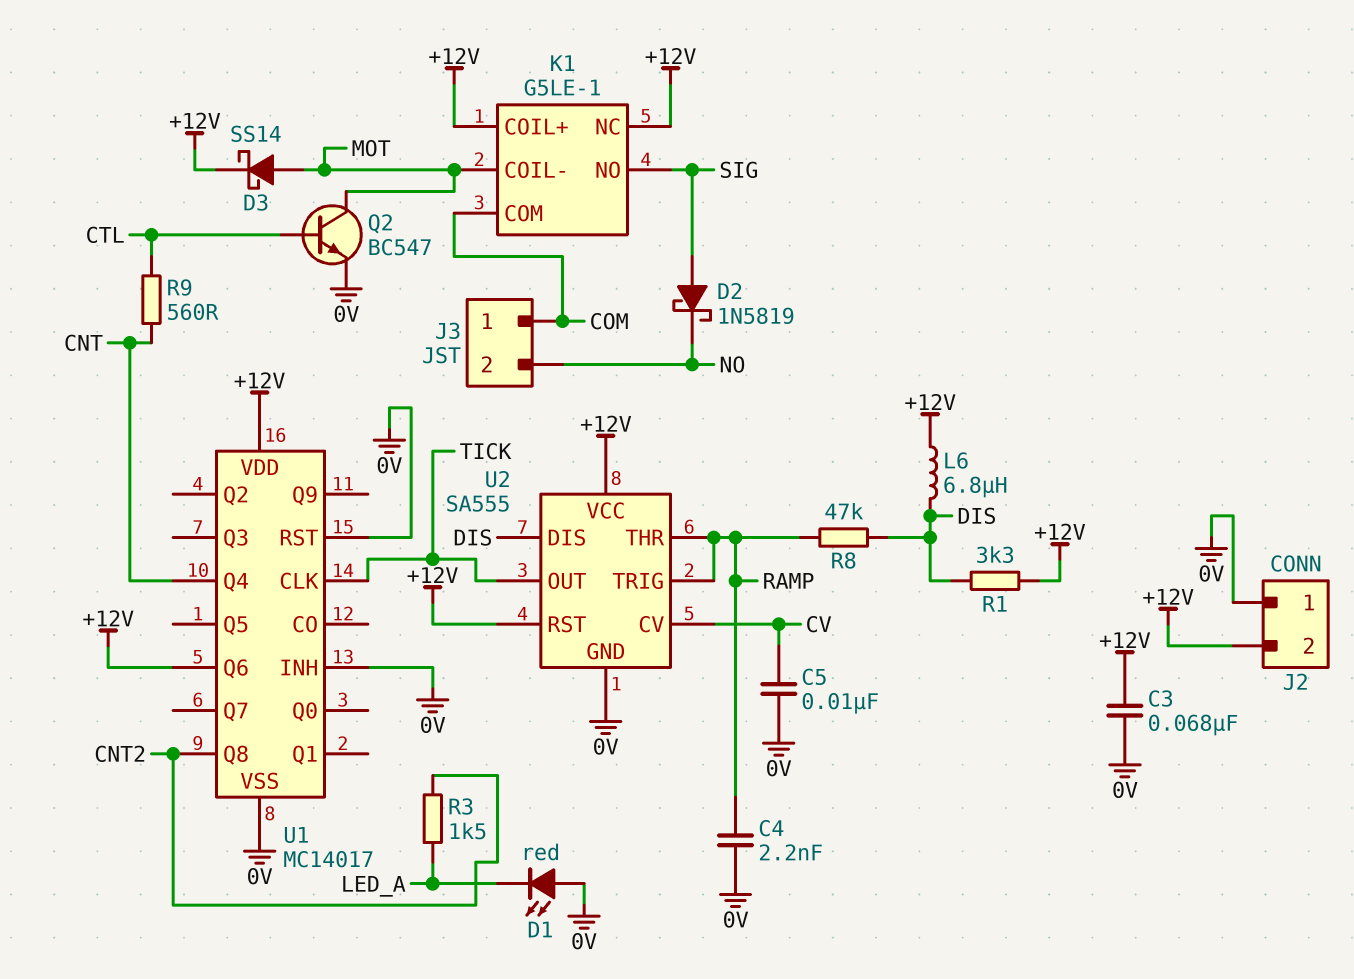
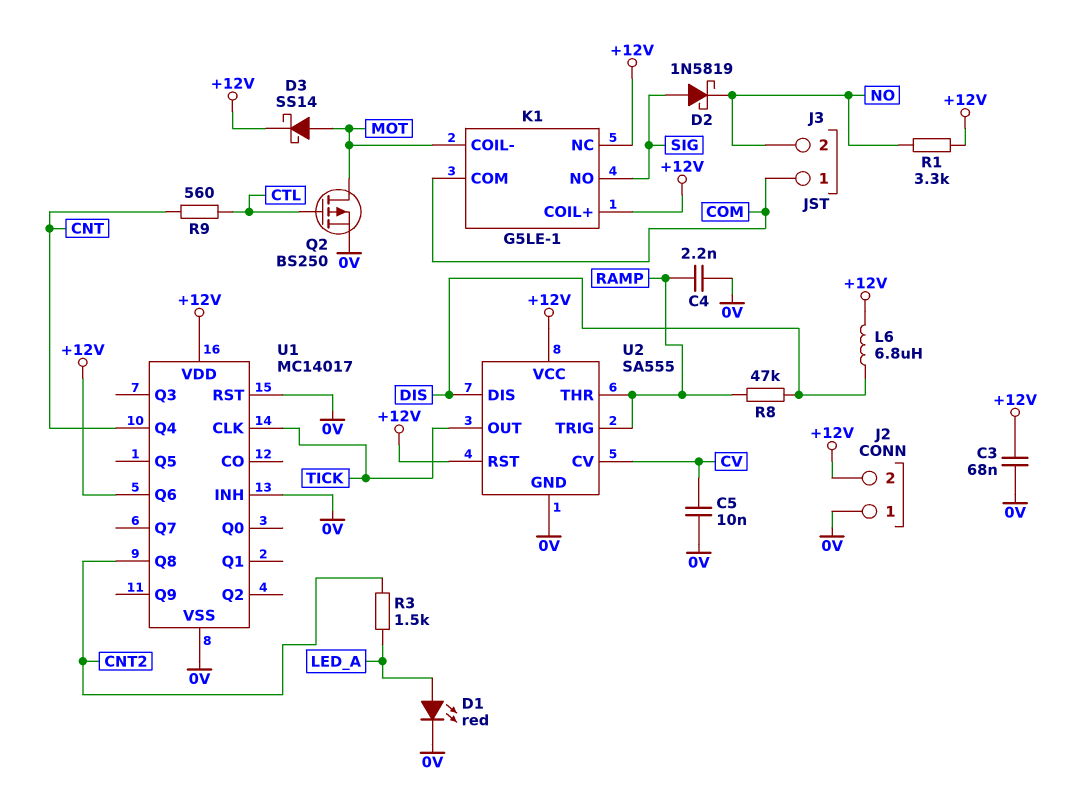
D1: LED red (A 0V, K LED_A) -> LED red (A LED_A, K 0V)
Q2: NPN BC547 (B CTL, C MOT, E 0V) -> PMOS BS250 (G CTL, D MOT, S 0V)
R1: 3.3k (+12V, DIS) -> 3.3k (+12V, NO)

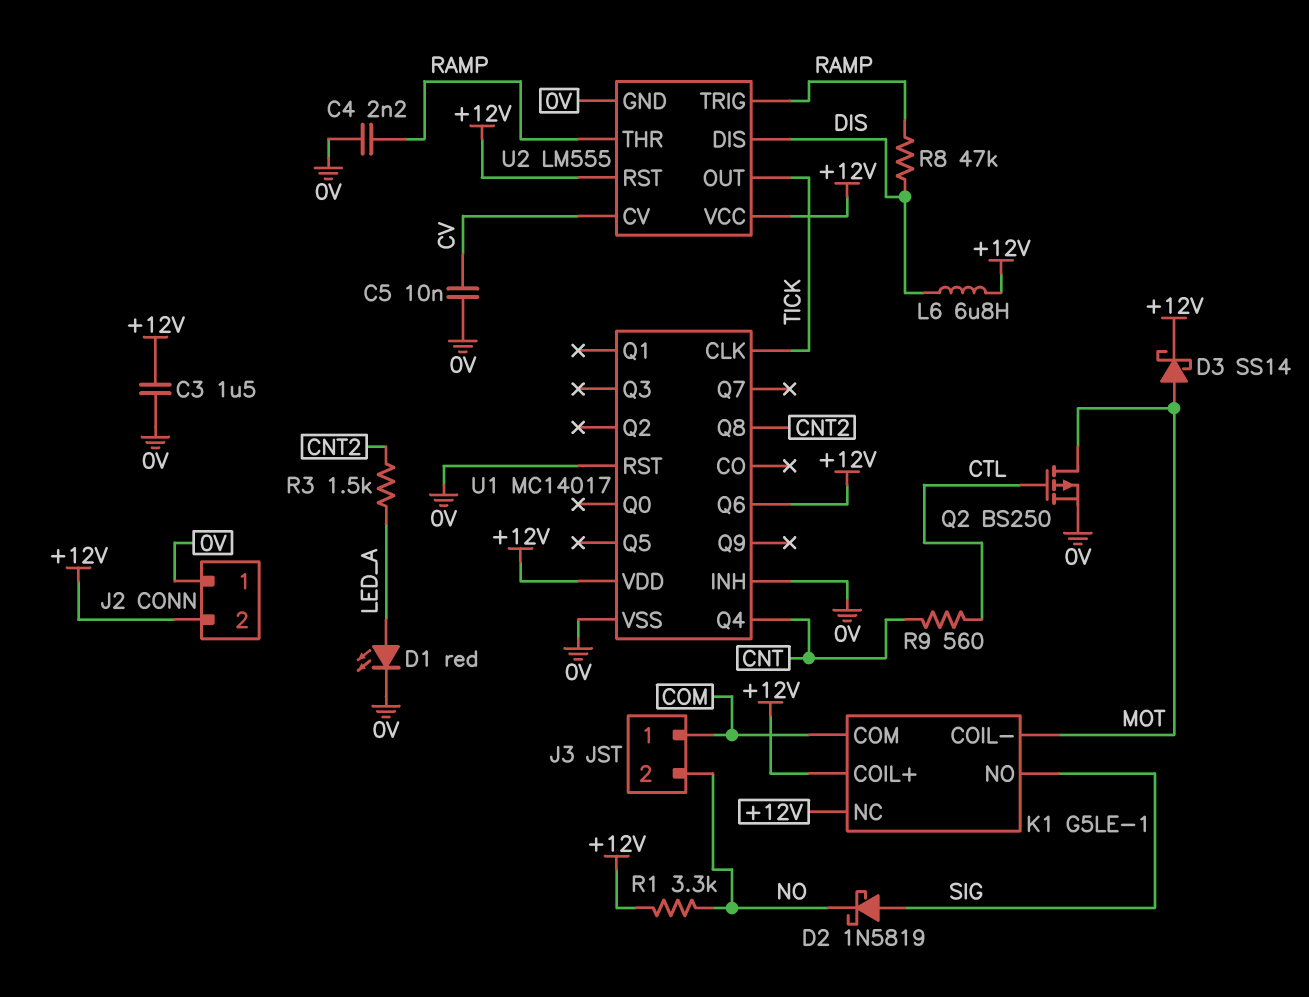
C3: 68nF (+12V, 0V) -> 1.5uF (+12V, 0V)
U2: SA555 -> LM555

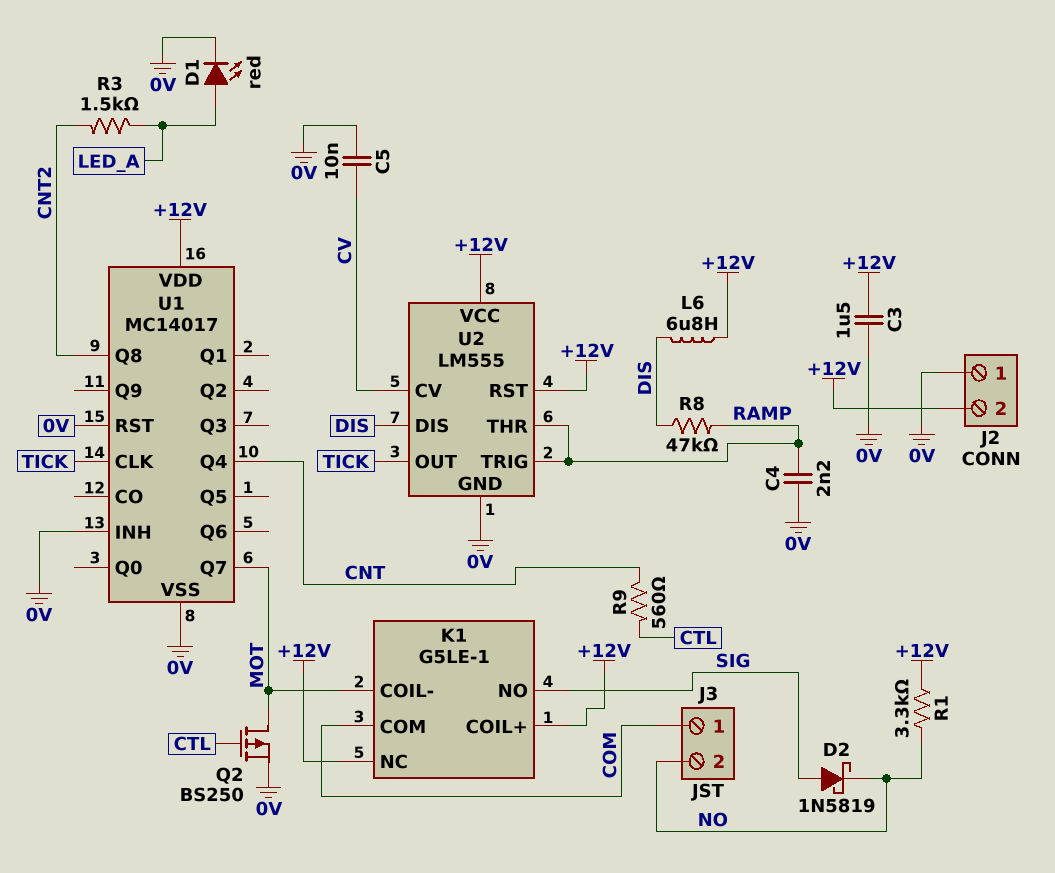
D3: schottky SS14 (A MOT, K +12V) -> none
U1 pin Q6: +12V -> none
U1 pin Q7: none -> MOT

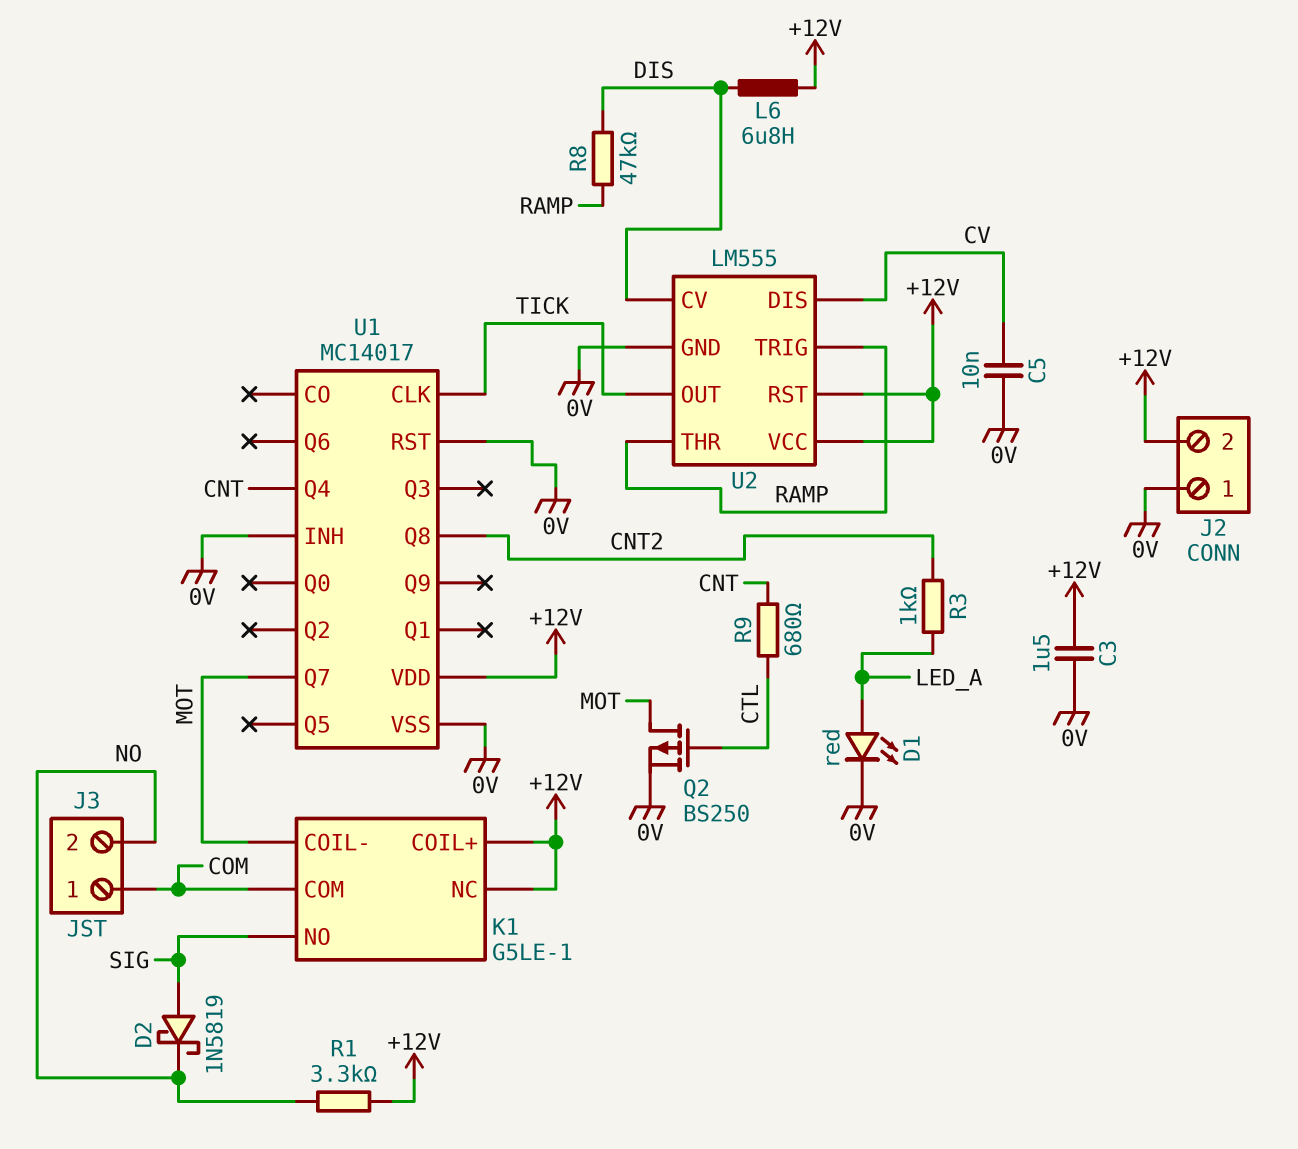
C4: 2.2nF (0V, RAMP) -> none
R3: 1.5k (CNT2, LED_A) -> 1k (CNT2, LED_A)
R9: 560 (CNT, CTL) -> 680 (CNT, CTL)
U2 pin CV: CV -> DIS
U2 pin DIS: DIS -> CV

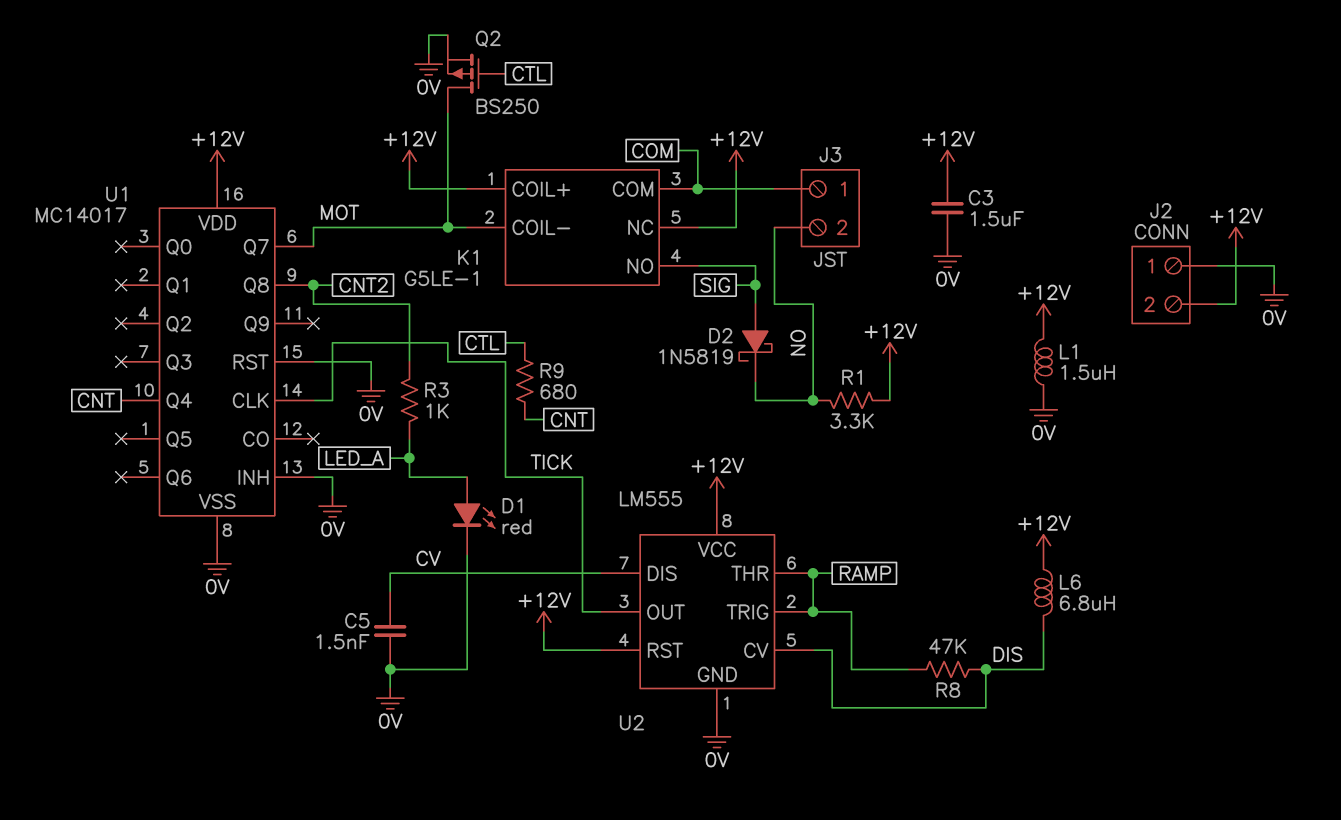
C5: 10nF (0V, CV) -> 1.5nF (0V, CV)
L1: none -> 1.5uH (+12V, 0V)

